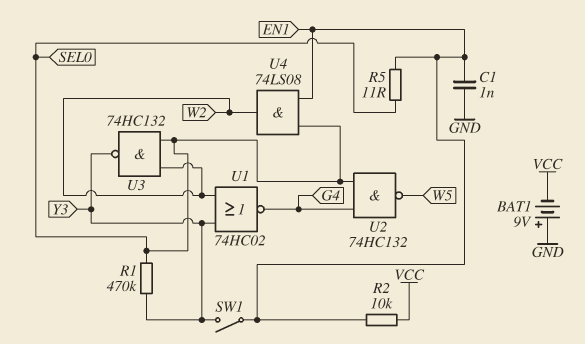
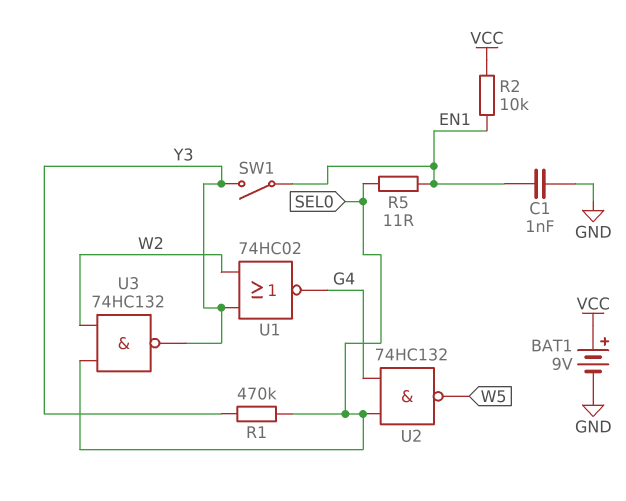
BAT1: 9V (plus GND, minus VCC) -> 9V (plus VCC, minus GND)
U4: AND 74LS08 (in EN1, in SEL0, out W2) -> none

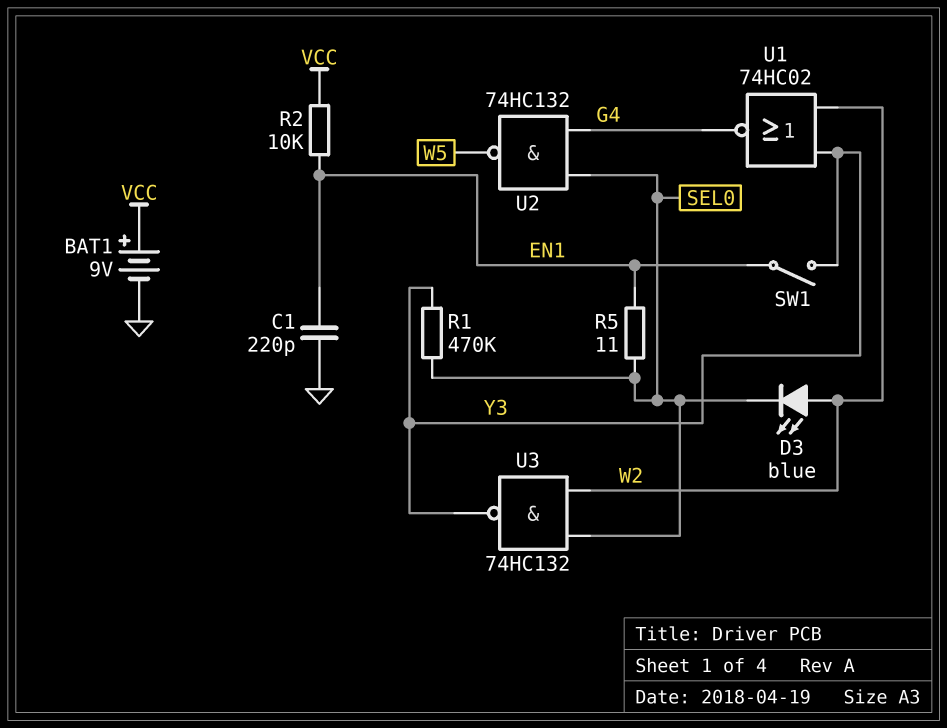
C1: 1nF (EN1, GND) -> 220pF (EN1, GND)
D3: none -> LED blue (A W2, K SEL0)

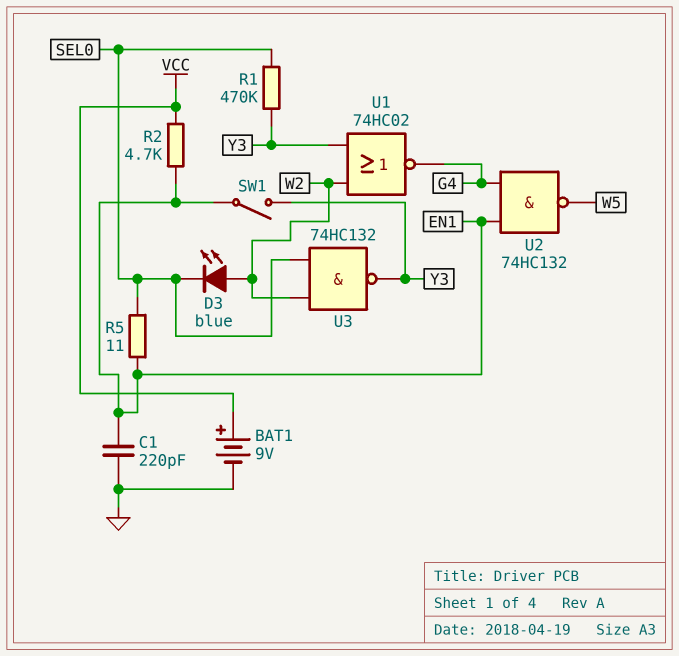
R2: 10k (EN1, VCC) -> 4.7k (EN1, VCC)
U2: NAND 74HC132 (in G4, in SEL0, out W5) -> NAND 74HC132 (in EN1, in G4, out W5)

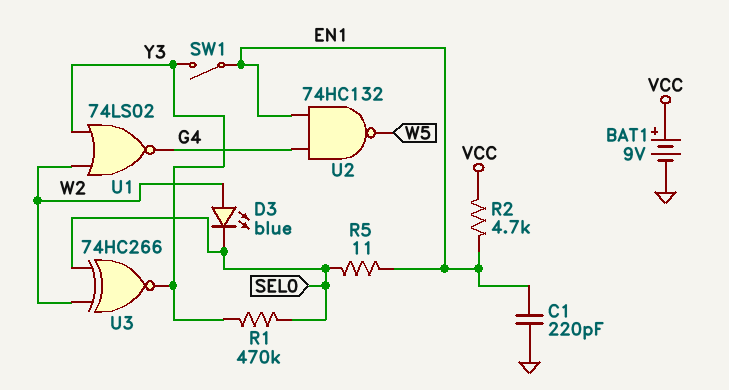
U1: NOR 74HC02 (in W2, in Y3, out G4) -> NOR 74LS02 (in W2, in Y3, out G4)
U3: NAND 74HC132 (in SEL0, in W2, out Y3) -> XNOR 74HC266 (in SEL0, in W2, out Y3)

